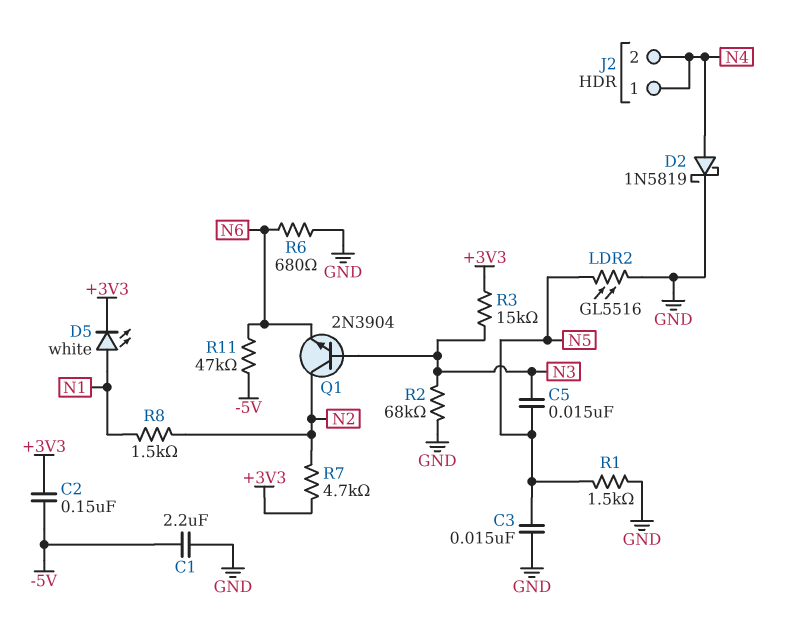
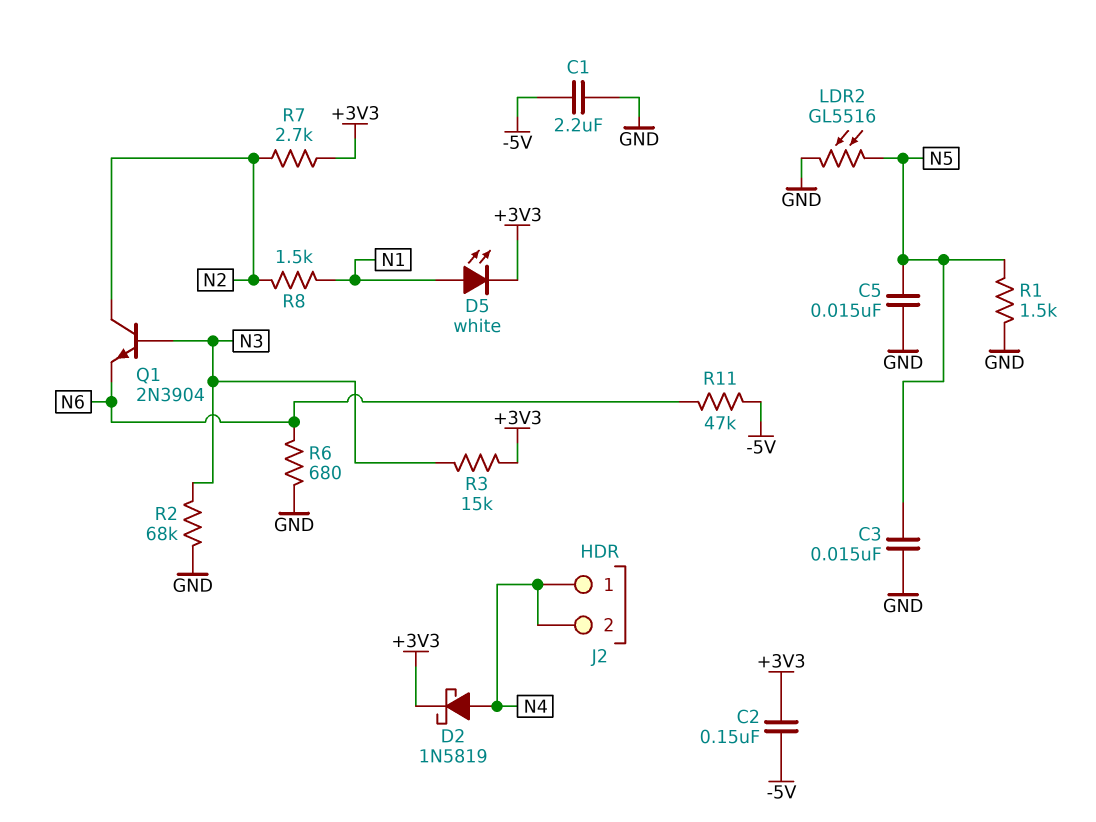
C5: 15nF (N3, N5) -> 15nF (GND, N5)
D2: schottky 1N5819 (A N4, K GND) -> schottky 1N5819 (A N4, K +3V3)
R7: 4.7k (+3V3, N2) -> 2.7k (+3V3, N2)

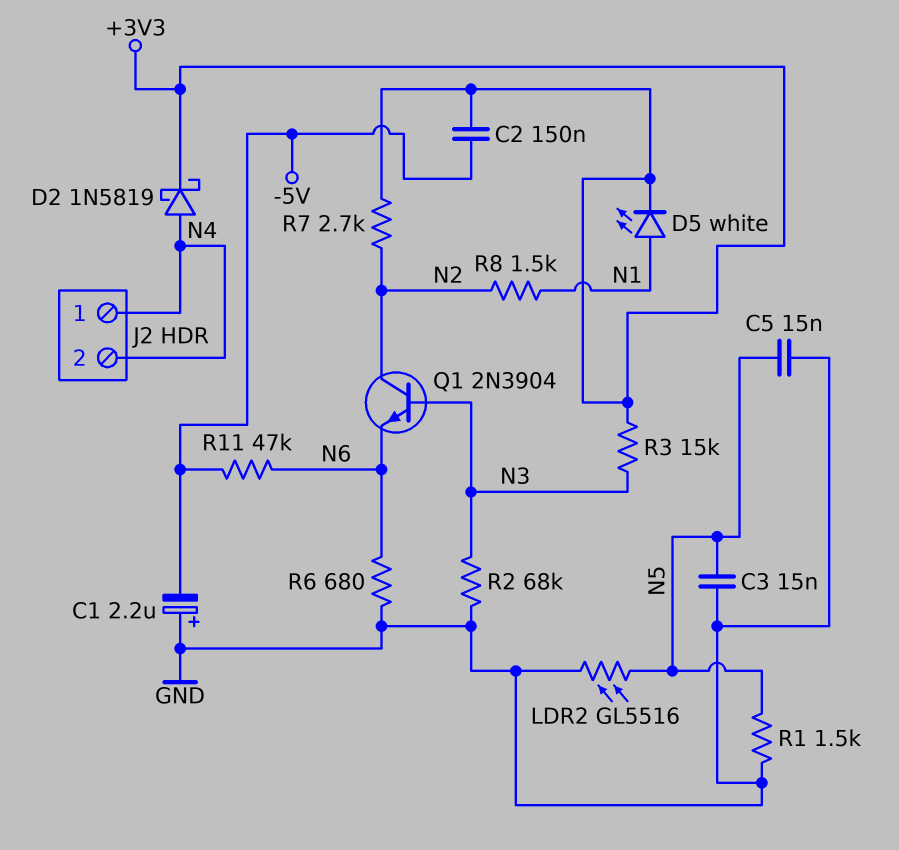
C1: 2.2uF (-5V, GND) -> 2.2uF (plus GND, minus -5V)

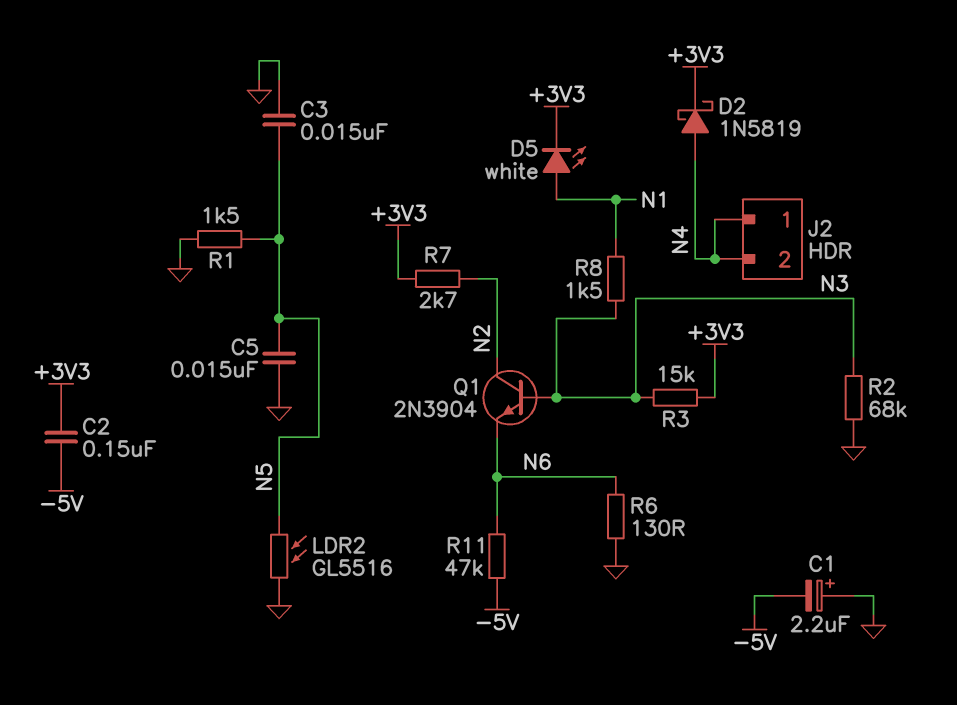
R6: 680 (GND, N6) -> 130 (GND, N6)
R8: 1.5k (N1, N2) -> 1.5k (N1, N3)

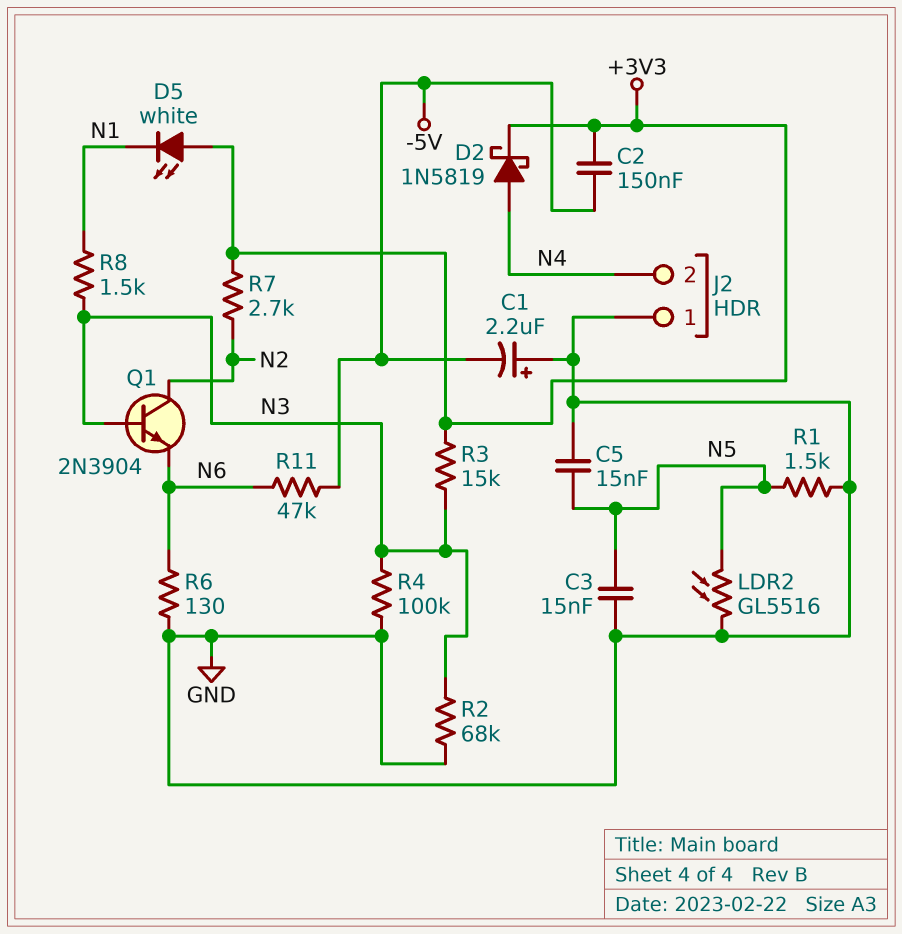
D5: LED white (A N1, K +3V3) -> LED white (A +3V3, K N1)
J2 pin 1: N4 -> GND
R4: none -> 100k (GND, N3)

